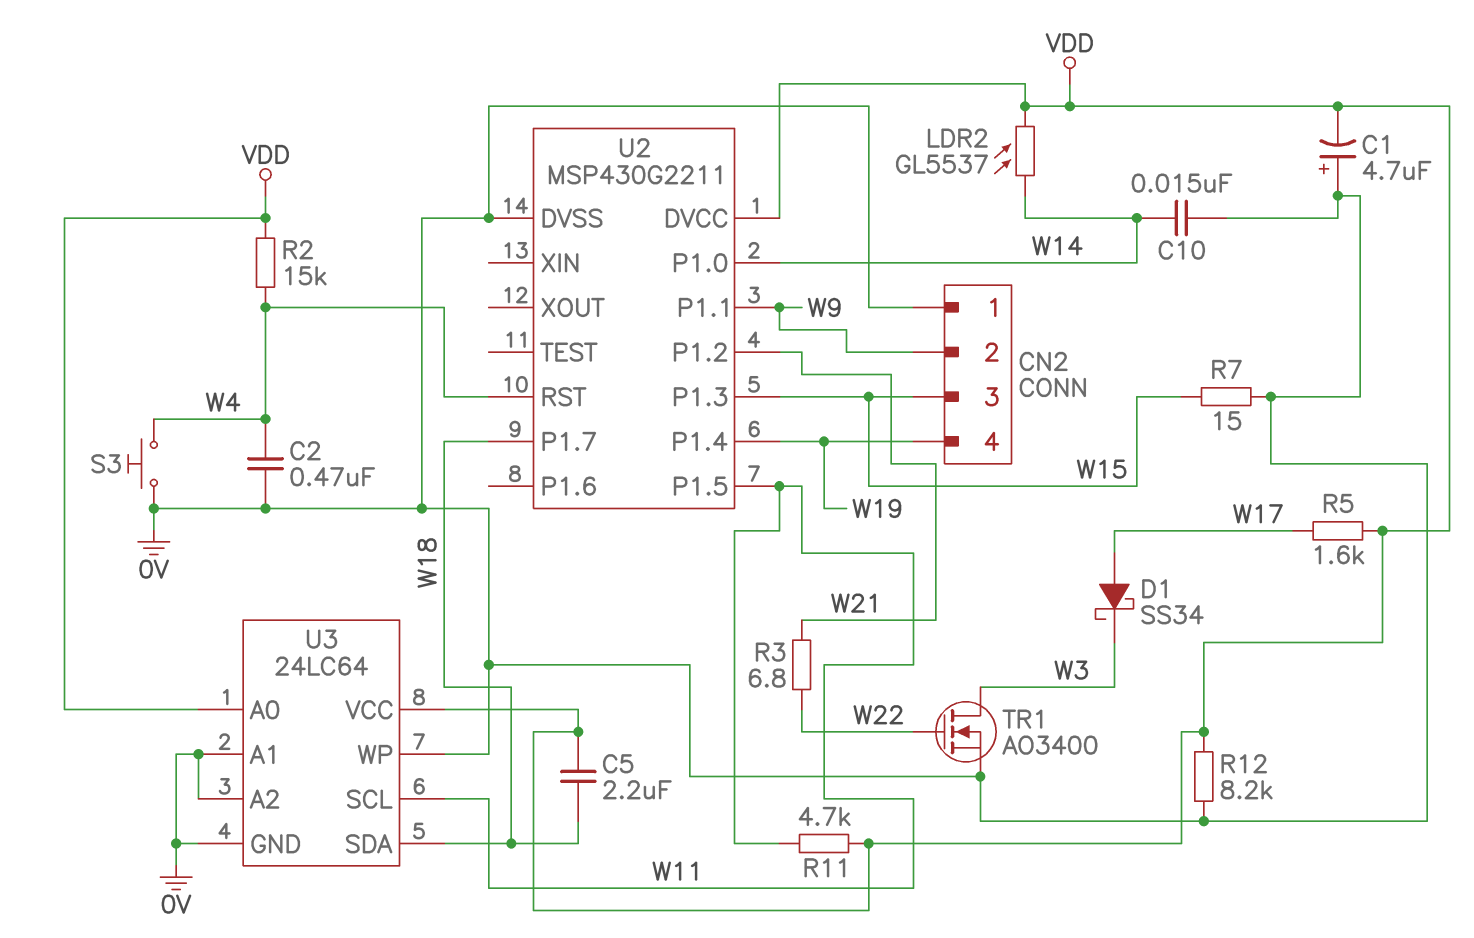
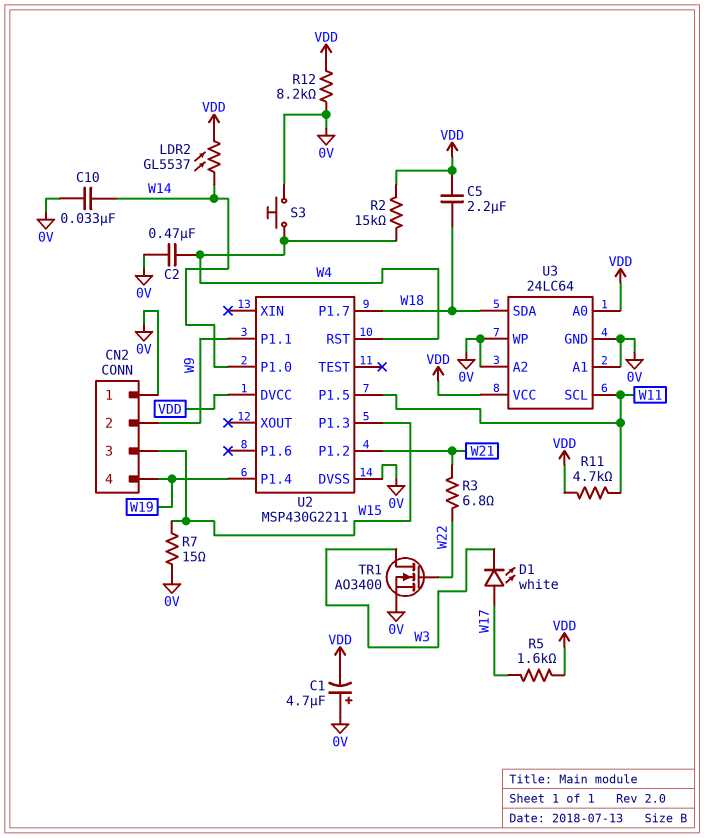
C10: 15nF (0V, W14) -> 33nF (0V, W14)
D1: schottky SS34 (A W17, K W3) -> LED white (A W17, K W3)

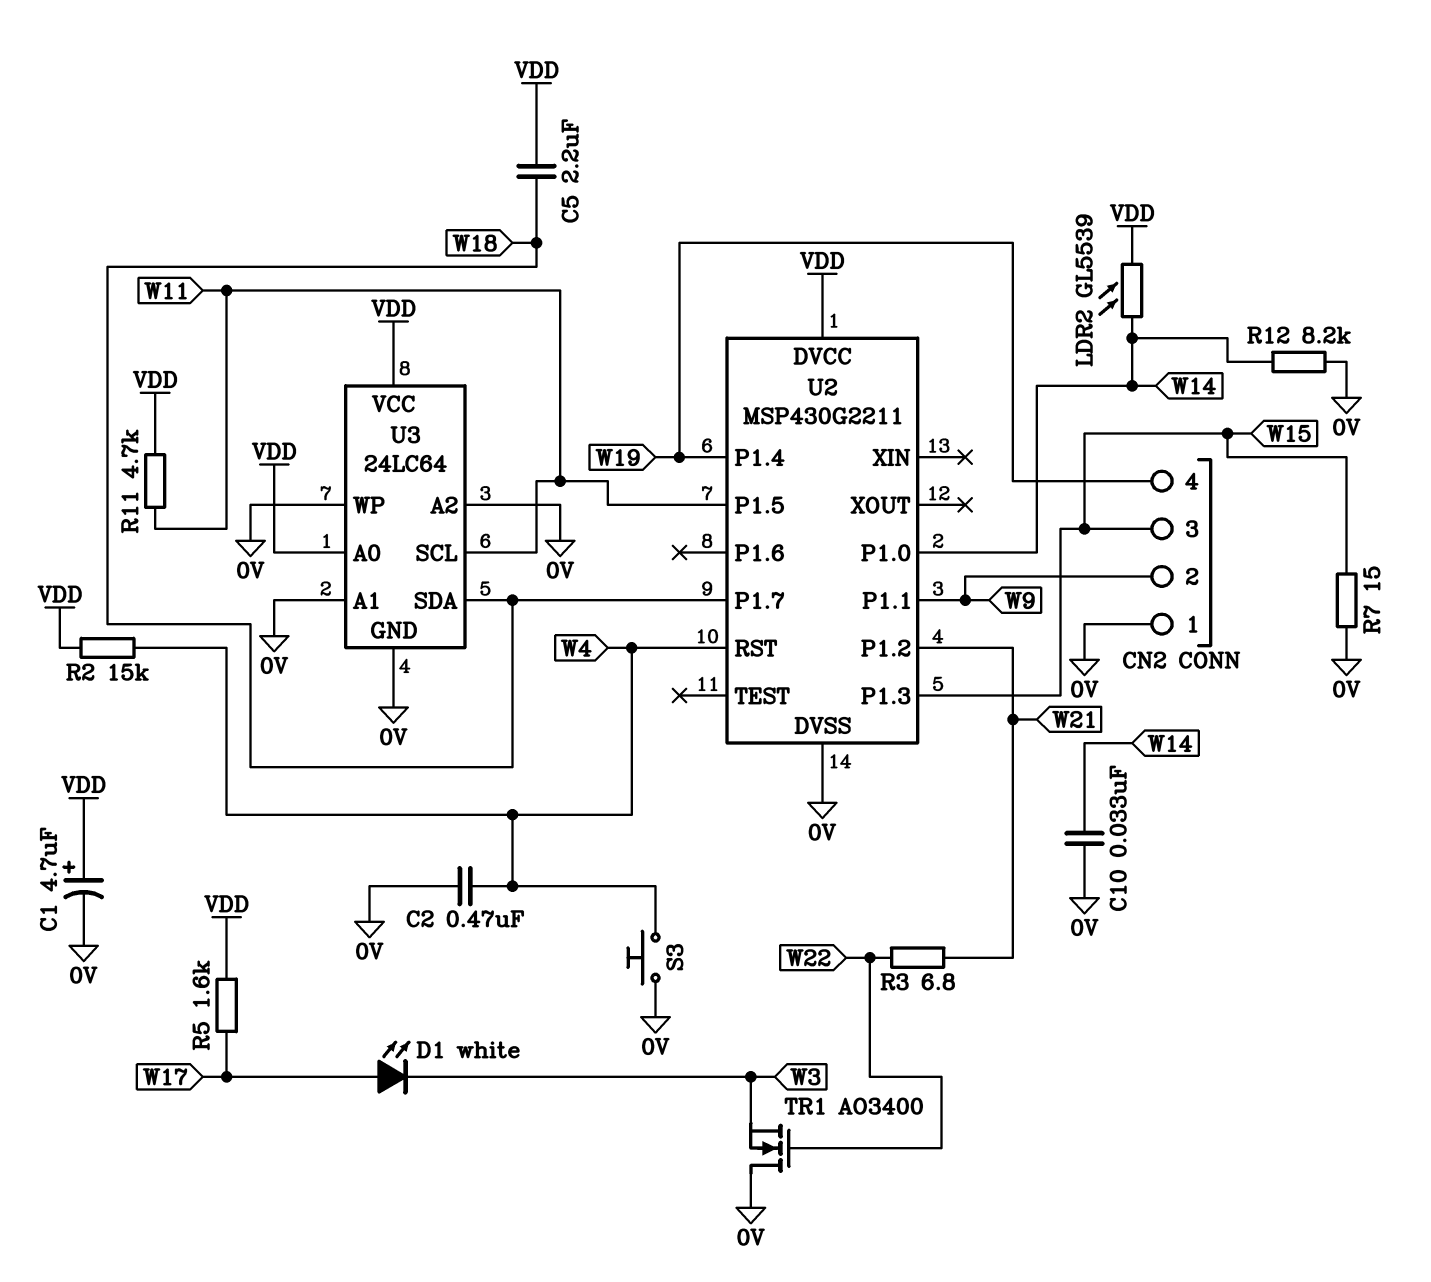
C1: 4.7uF (plus 0V, minus VDD) -> 4.7uF (plus VDD, minus 0V)
LDR2: GL5537 (VDD, W14) -> GL5539 (VDD, W14)
R12: 8.2k (0V, VDD) -> 8.2k (0V, W14)
TR1: NMOS AO3400 (G W22, D W3, S 0V) -> NMOS AO3400 (G W22, D 0V, S W3)

